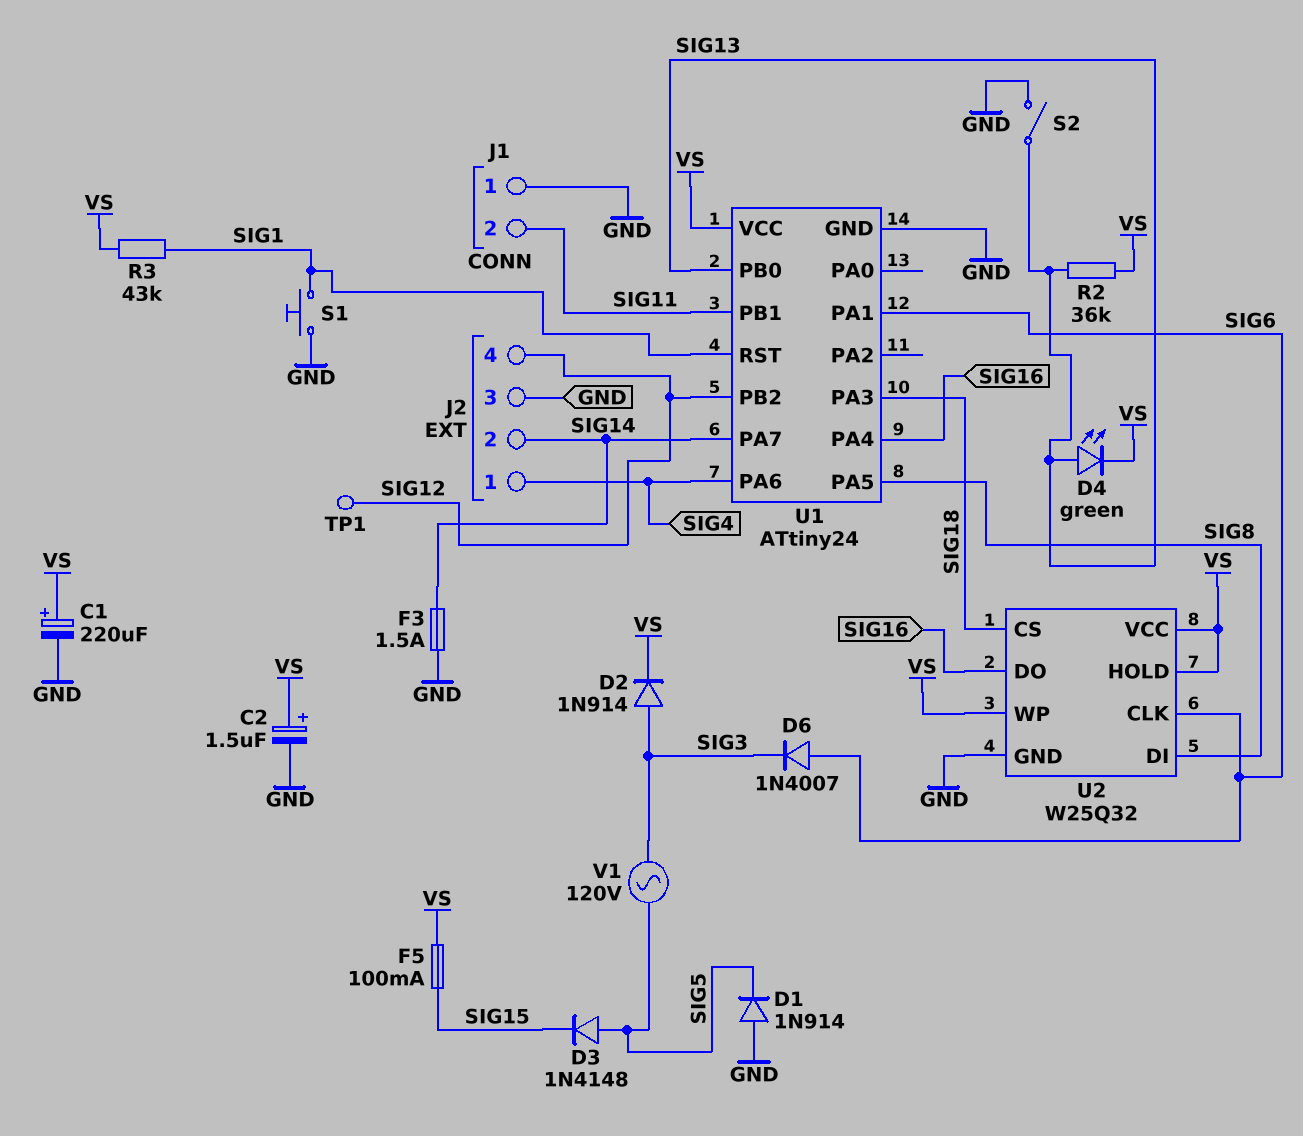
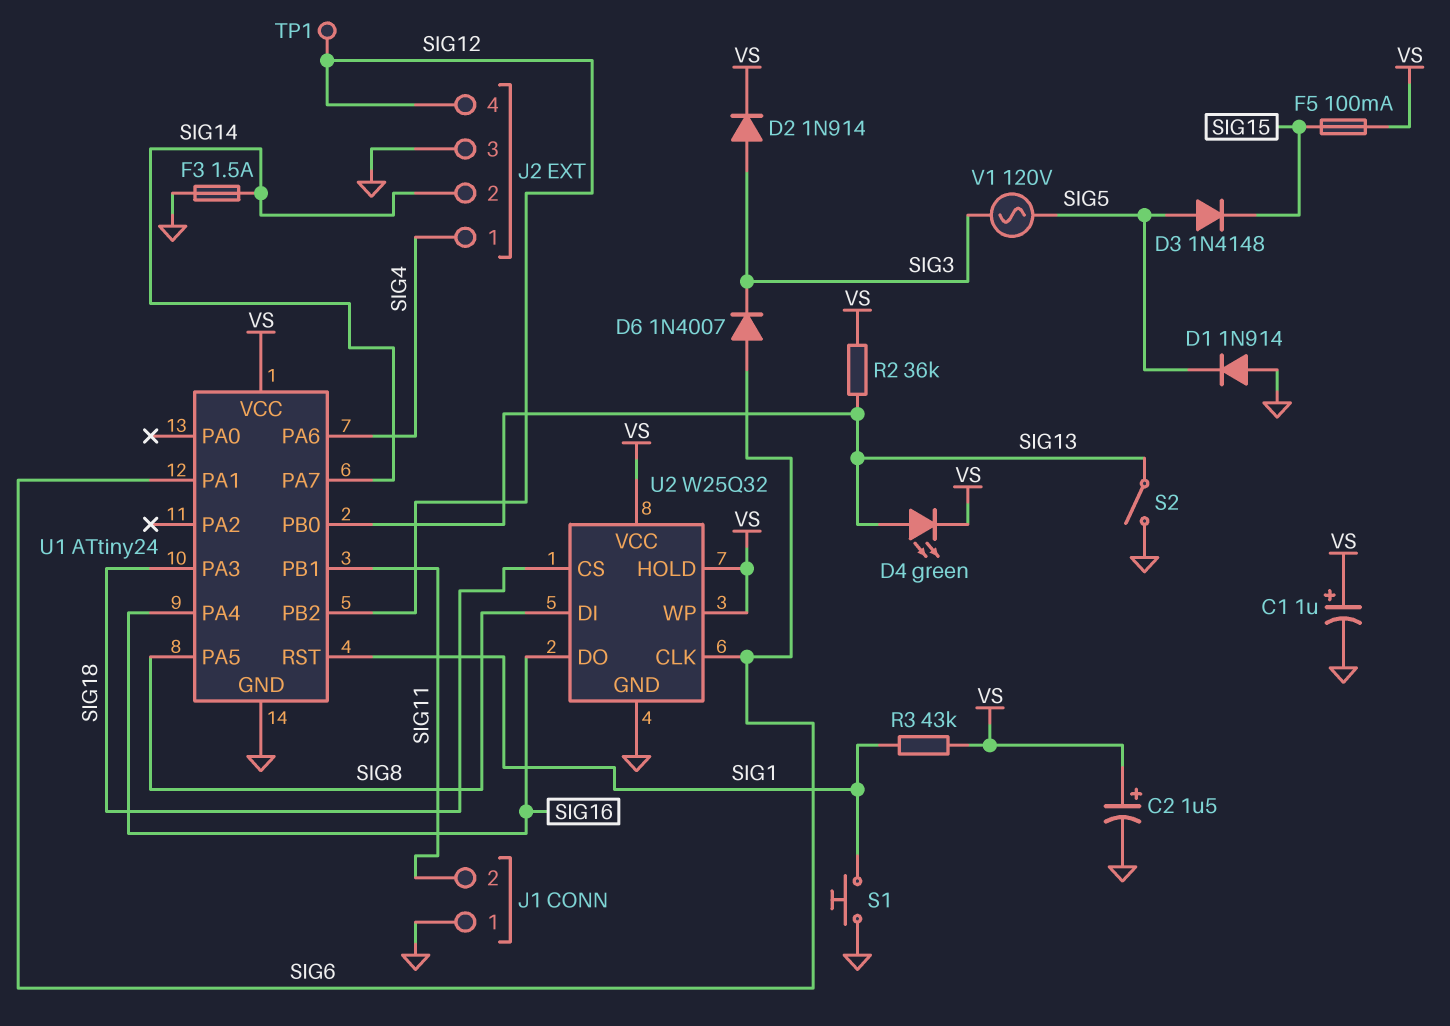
C1: 220uF (plus VS, minus GND) -> 1uF (plus VS, minus GND)

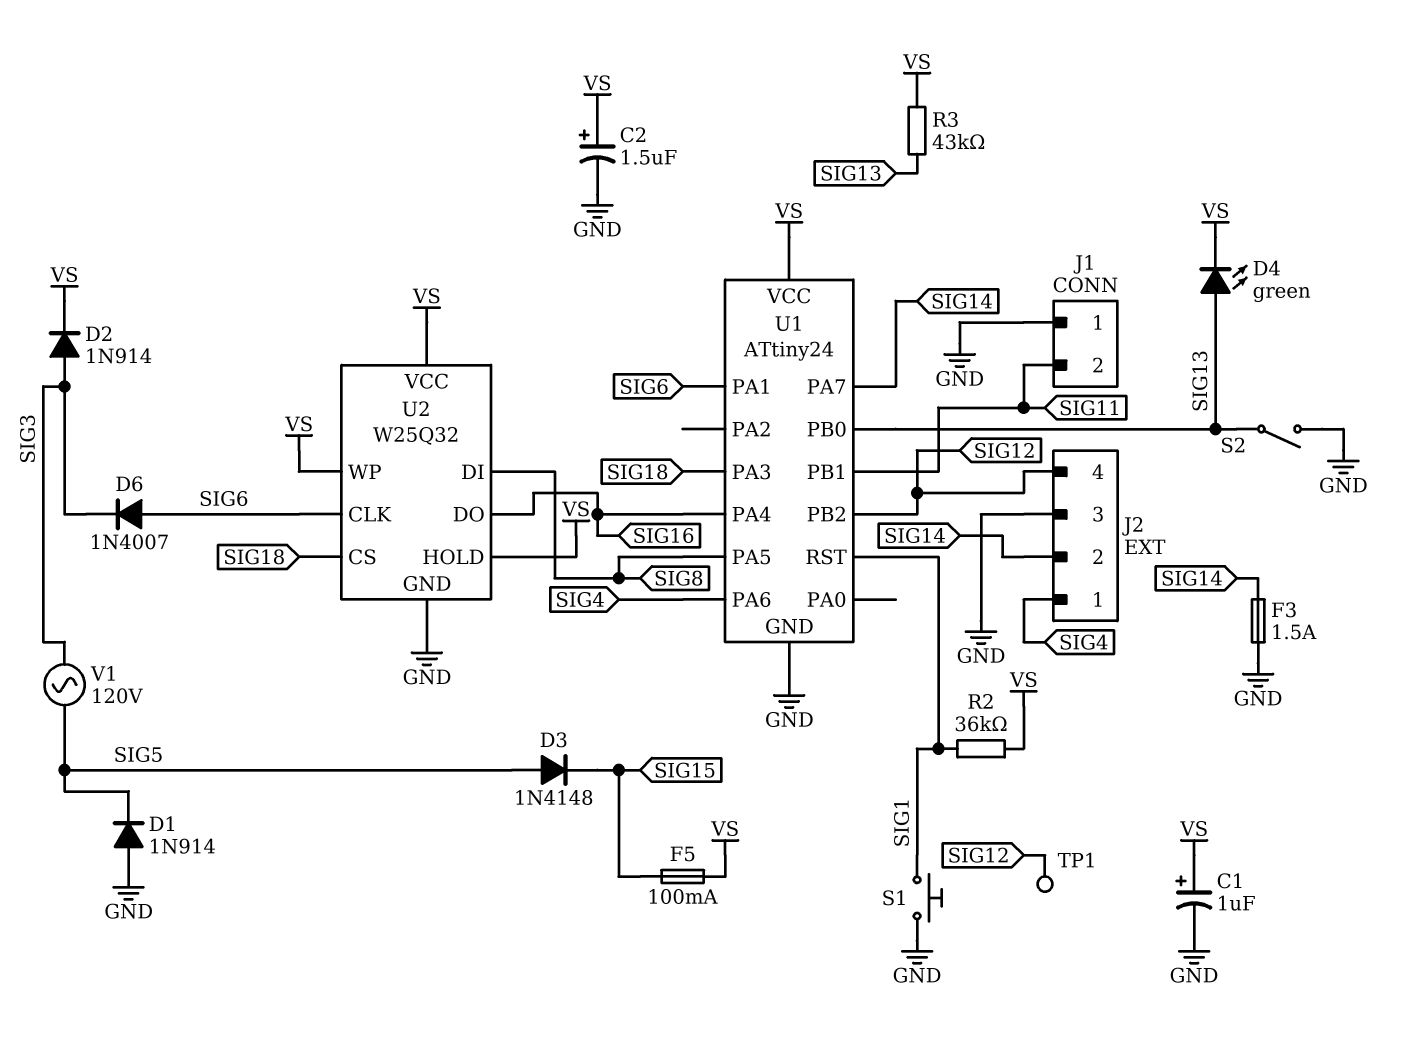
R2: 36k (SIG13, VS) -> 36k (SIG1, VS)
R3: 43k (SIG1, VS) -> 43k (SIG13, VS)

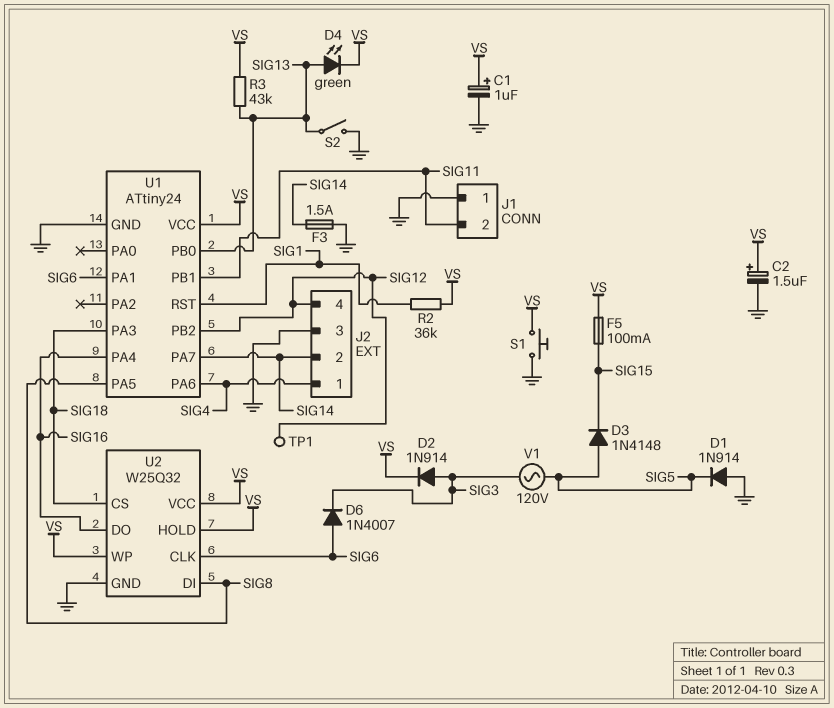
S1: button (GND, SIG1) -> button (GND, VS)

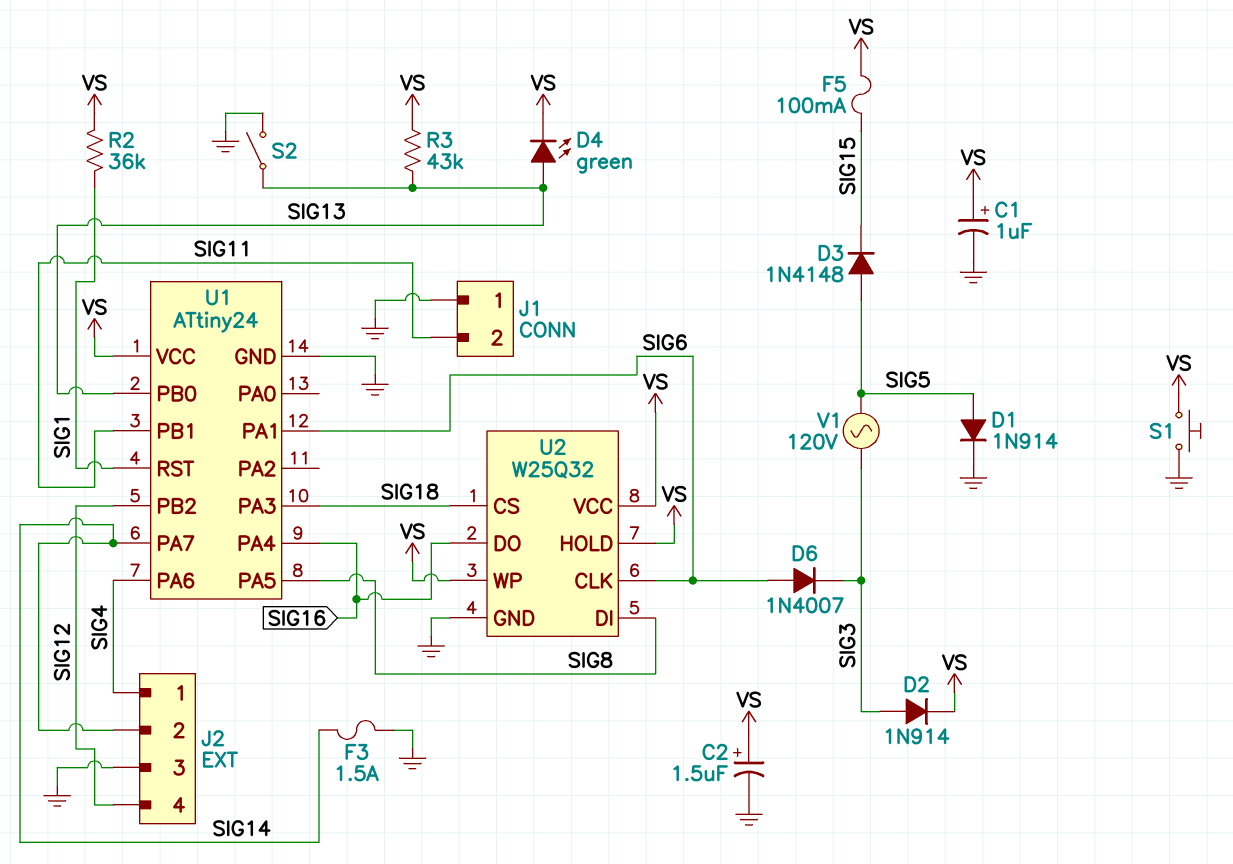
D1: diode 1N914 (A GND, K SIG5) -> diode 1N914 (A SIG5, K GND)
TP1: test point (SIG12) -> none

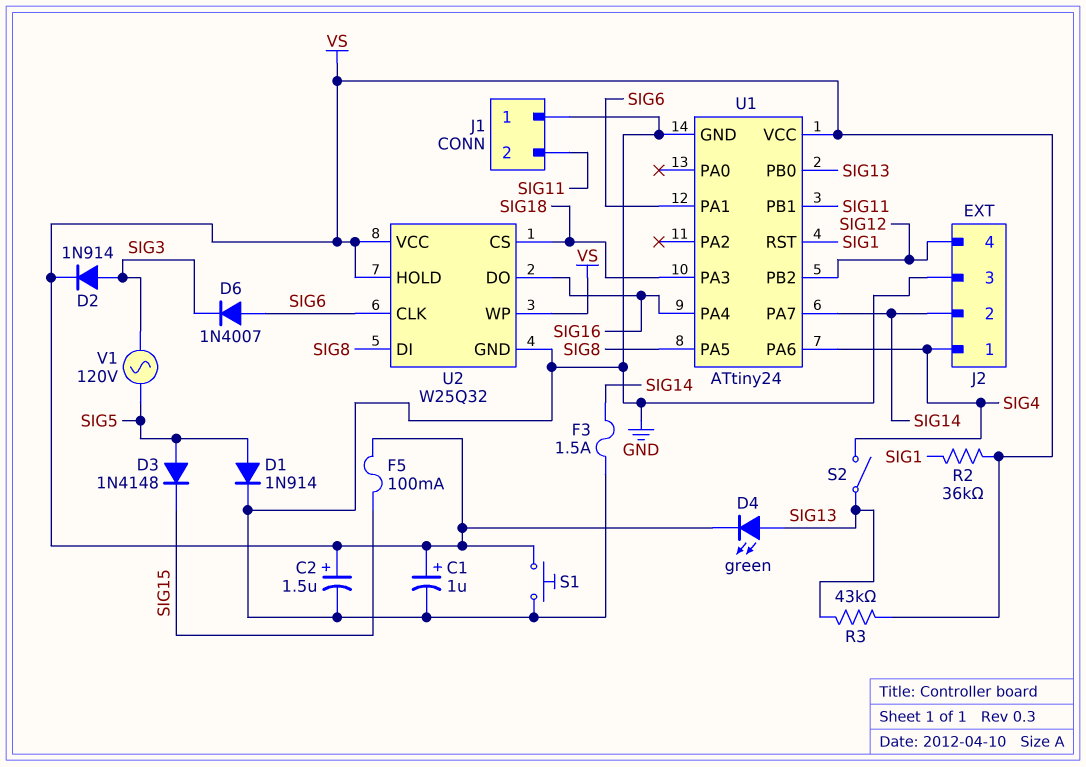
S2: switch (GND, SIG13) -> switch (SIG4, SIG13)

